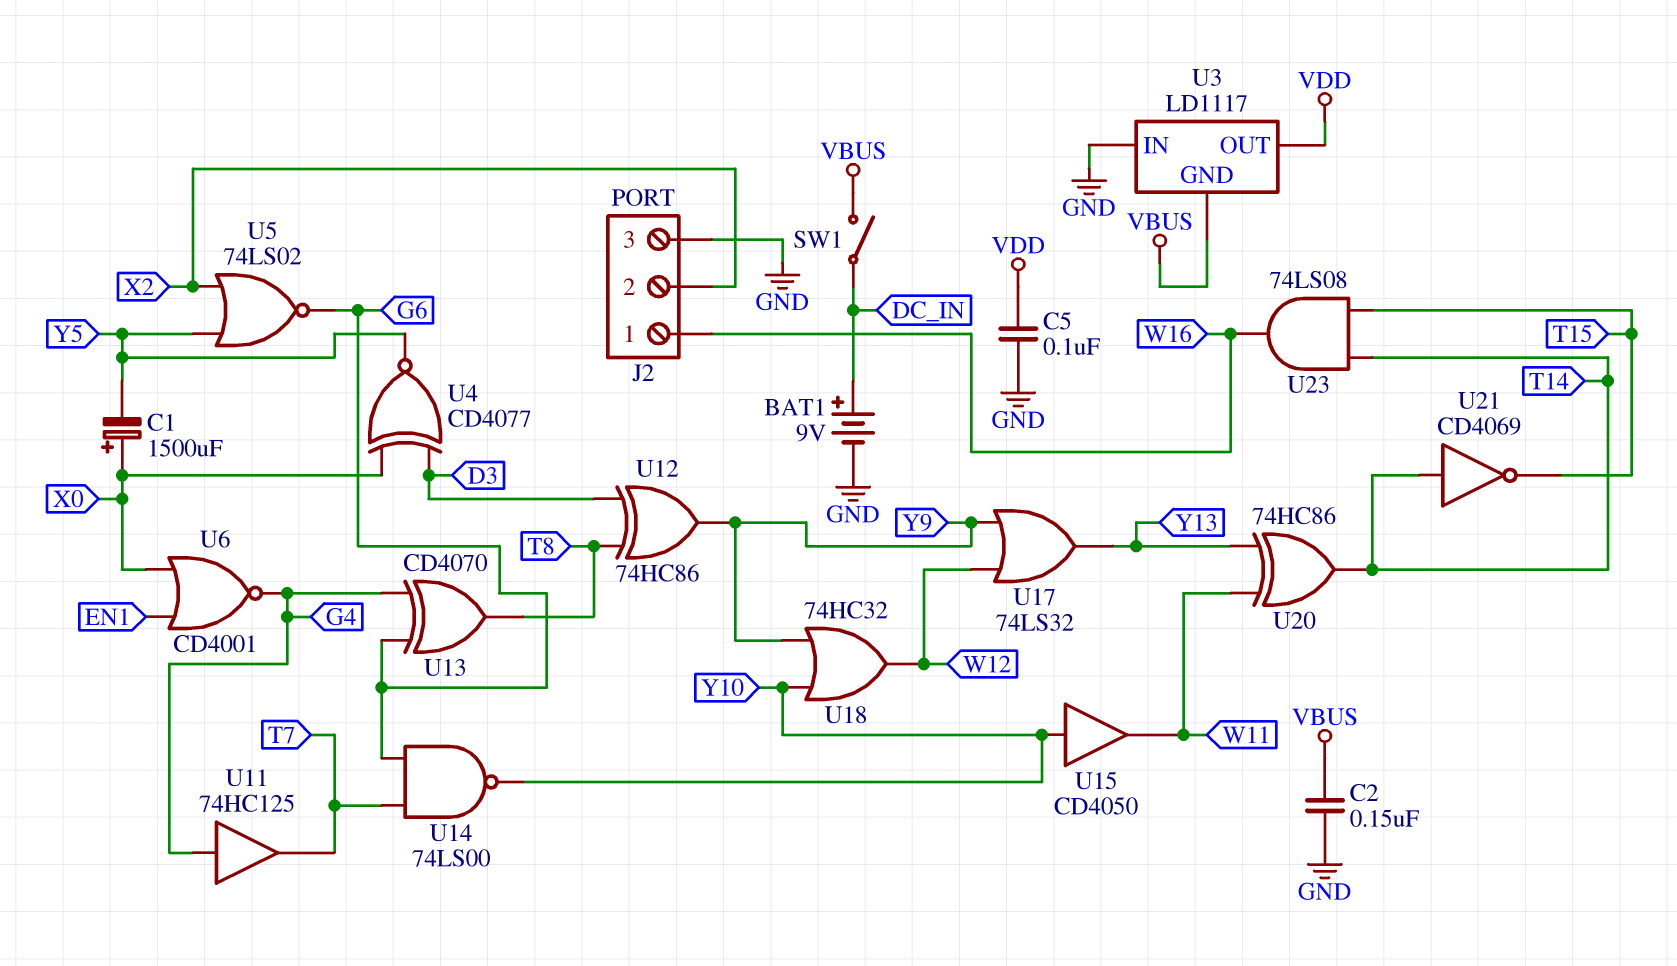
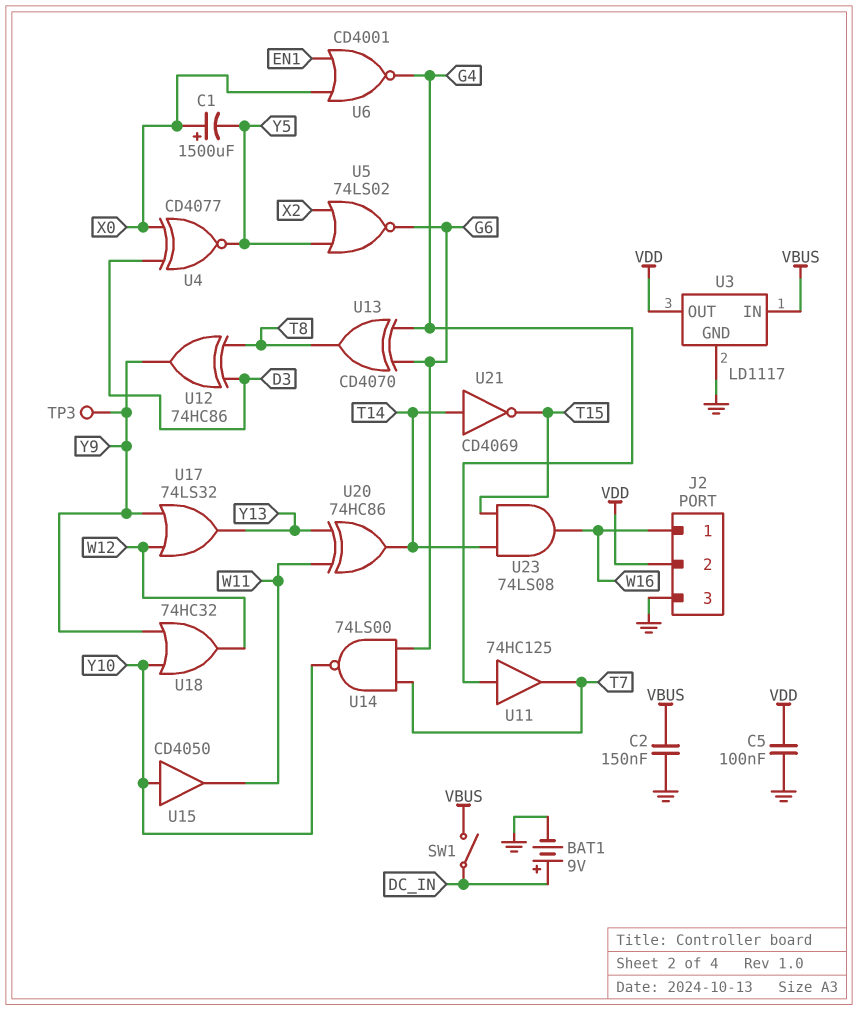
J2 pin 2: X2 -> VDD
TP3: none -> test point (Y9)
U3 pin GND: VBUS -> GND
U3 pin IN: GND -> VBUS

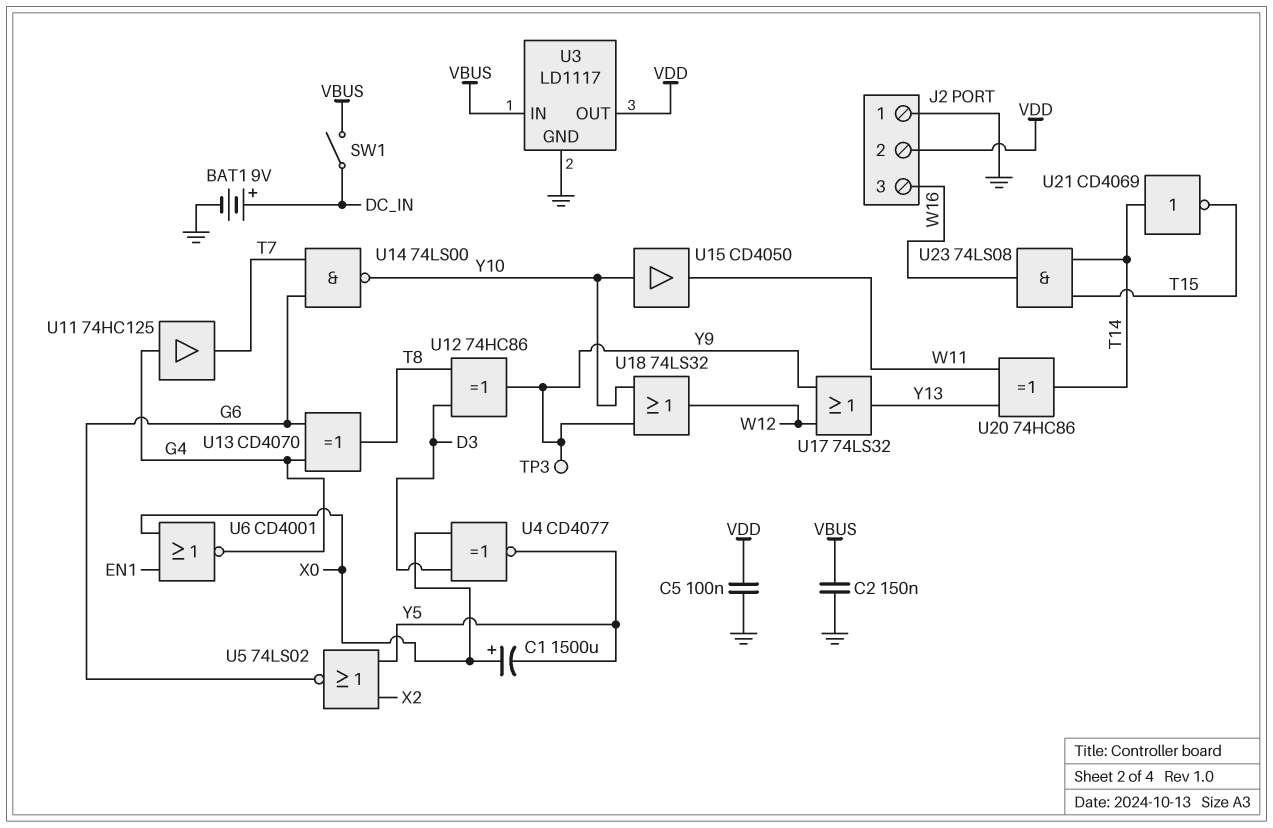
J2 pin 1: W16 -> GND
J2 pin 3: GND -> W16
U18: OR 74HC32 (in Y9, in Y10, out W12) -> OR 74LS32 (in Y9, in Y10, out W12)

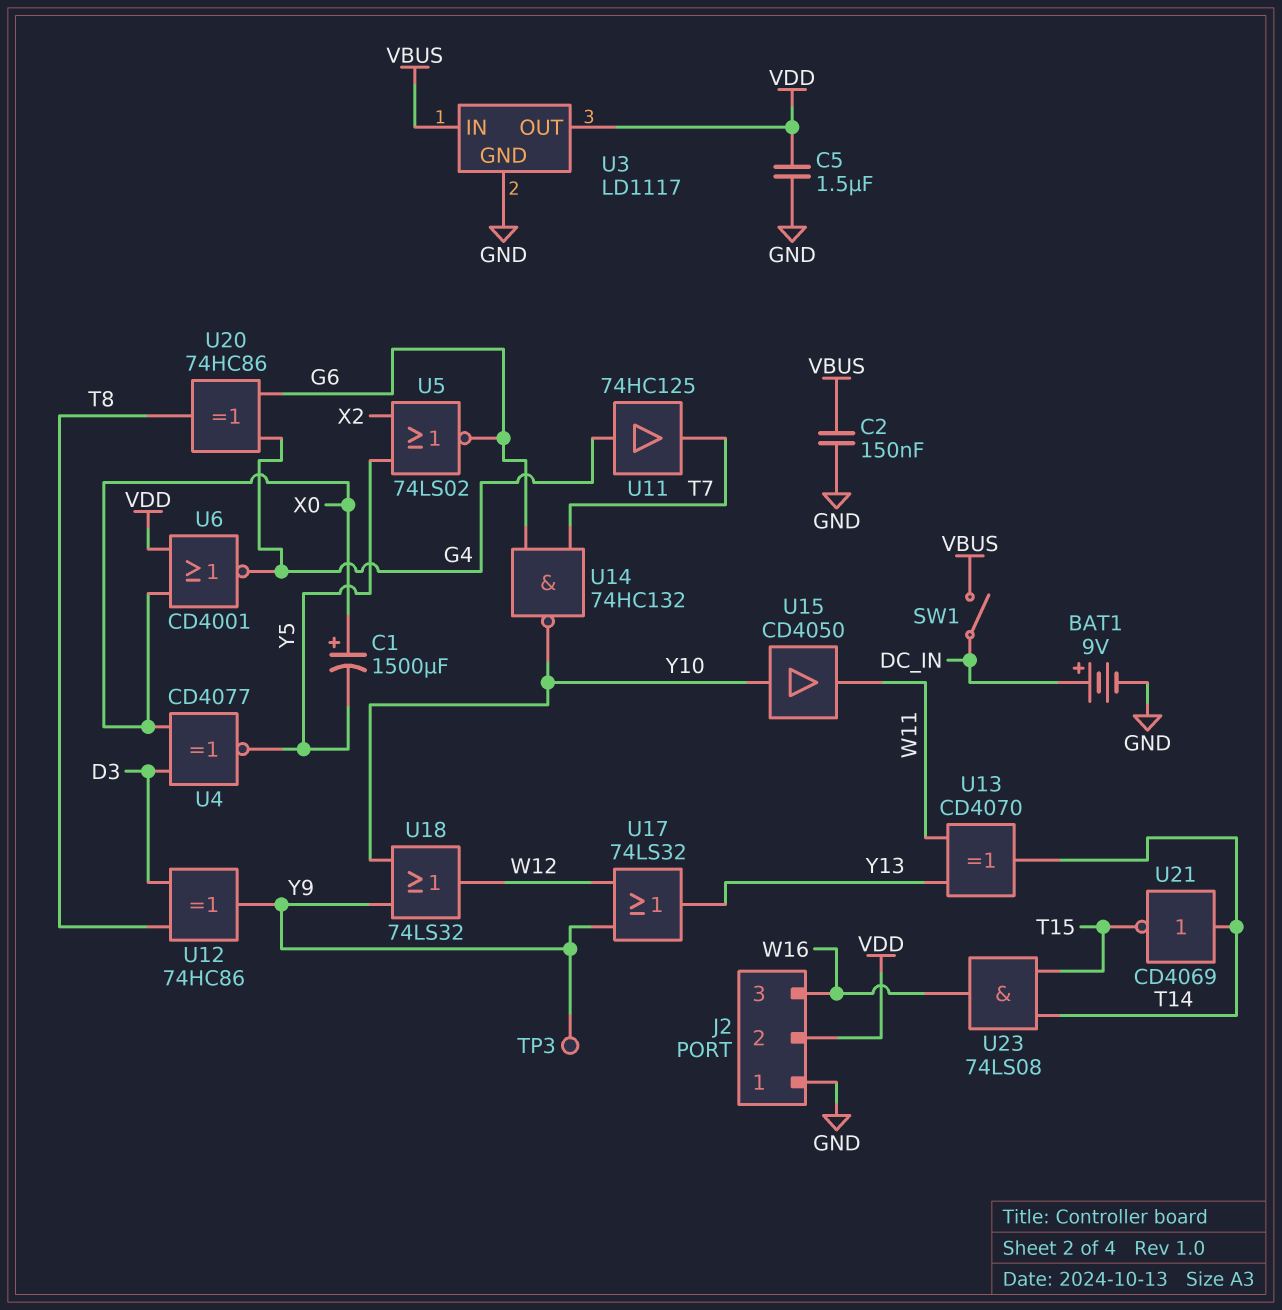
C5: 100nF (GND, VDD) -> 1.5uF (GND, VDD)
U6: NOR CD4001 (in EN1, in X0, out G4) -> NOR CD4001 (in VDD, in X0, out G4)
U13: XOR CD4070 (in G4, in G6, out T8) -> XOR CD4070 (in W11, in Y13, out T14)
U14: NAND 74LS00 (in G6, in T7, out Y10) -> NAND 74HC132 (in G6, in T7, out Y10)
U20: XOR 74HC86 (in W11, in Y13, out T14) -> XOR 74HC86 (in G4, in G6, out T8)

